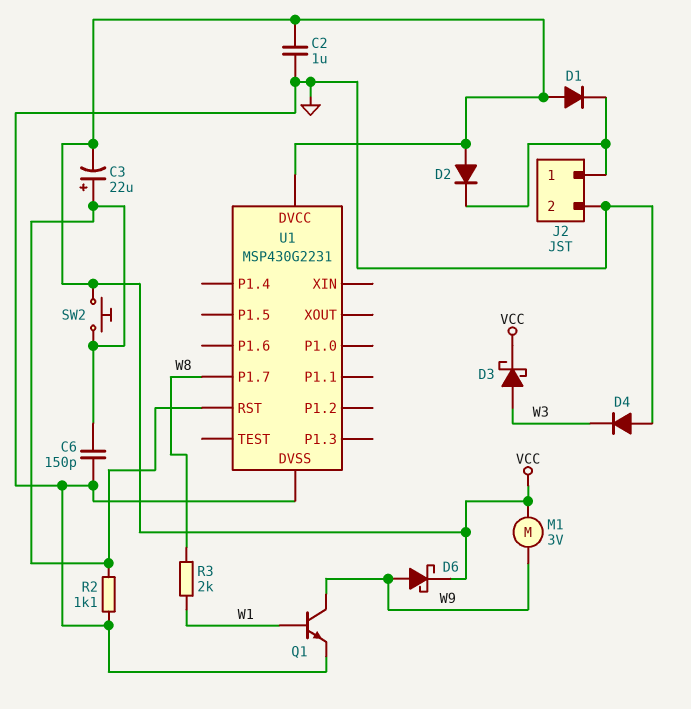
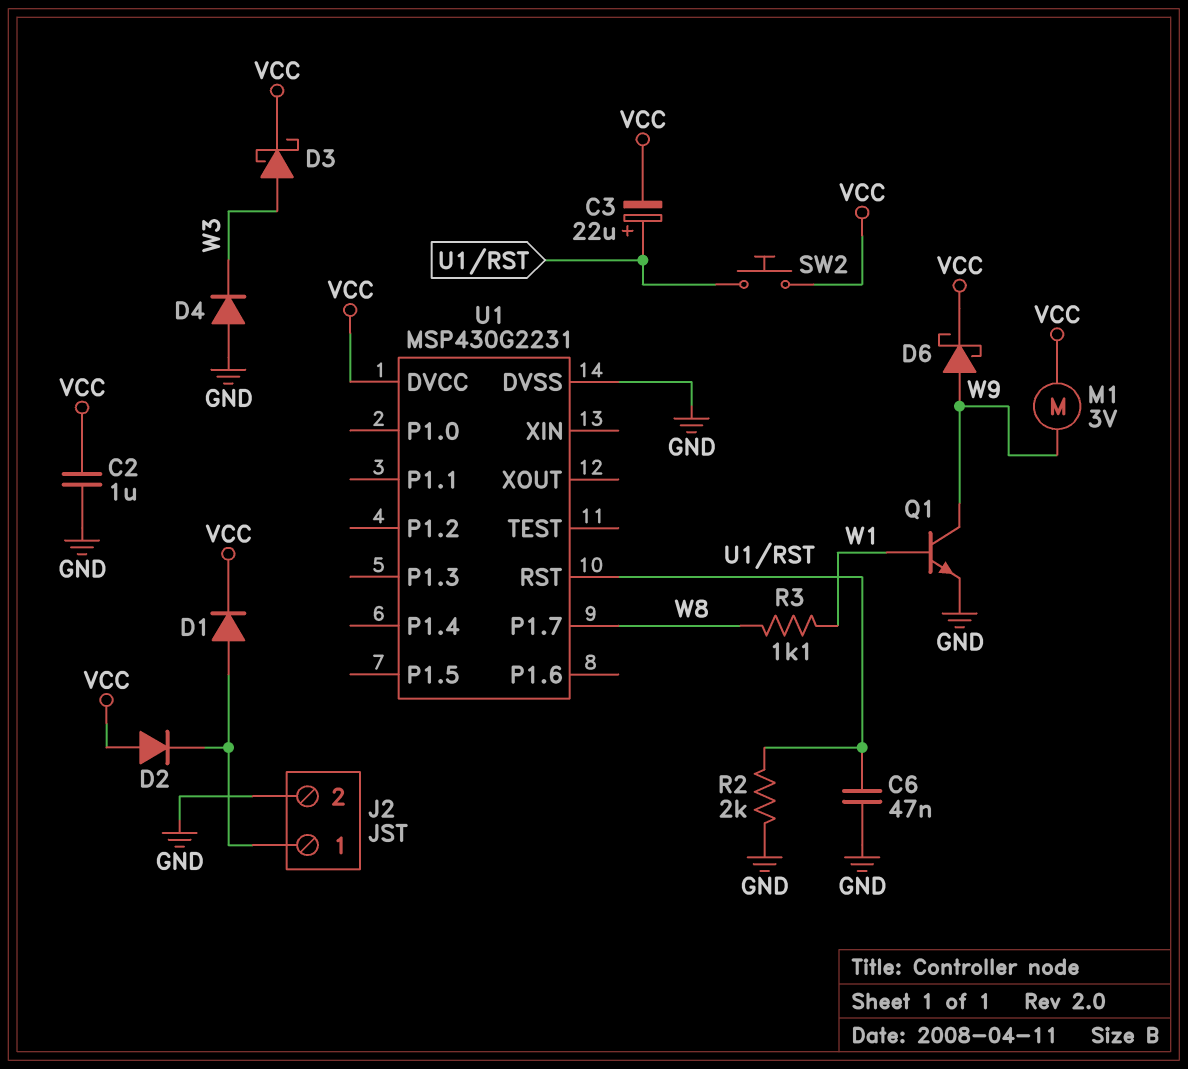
C6: 150pF (GND, U1/RST) -> 47nF (GND, U1/RST)
D1: diode (A VCC, K J2/1) -> diode (A J2/1, K VCC)
R2: 1.1k (GND, U1/RST) -> 2k (GND, U1/RST)
R3: 2k (W1, W8) -> 1.1k (W1, W8)

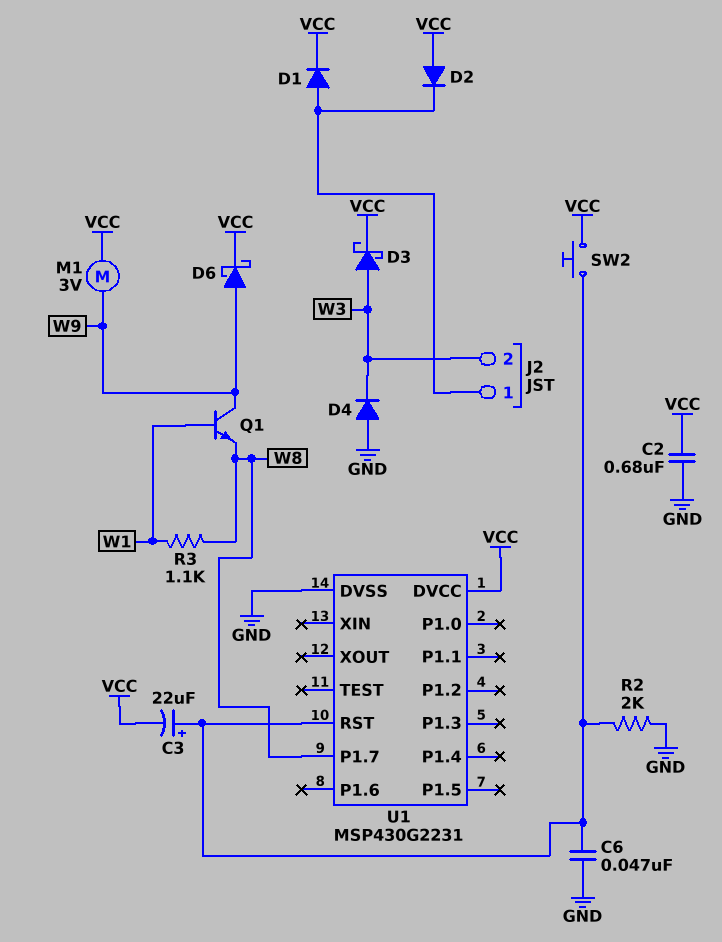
C2: 1uF (GND, VCC) -> 680nF (GND, VCC)
J2 pin 2: GND -> W3
Q1: NPN (B W1, C W9, E GND) -> NPN (B W1, C W9, E W8)

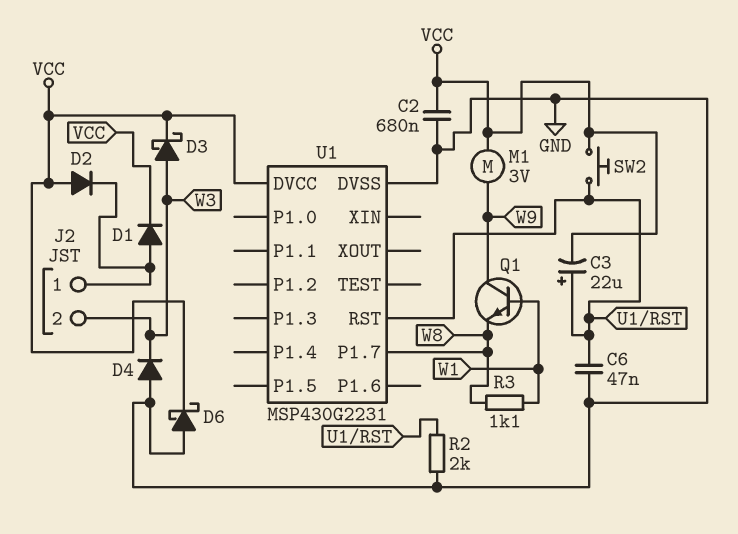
D6: schottky (A W9, K VCC) -> schottky (A GND, K VCC)

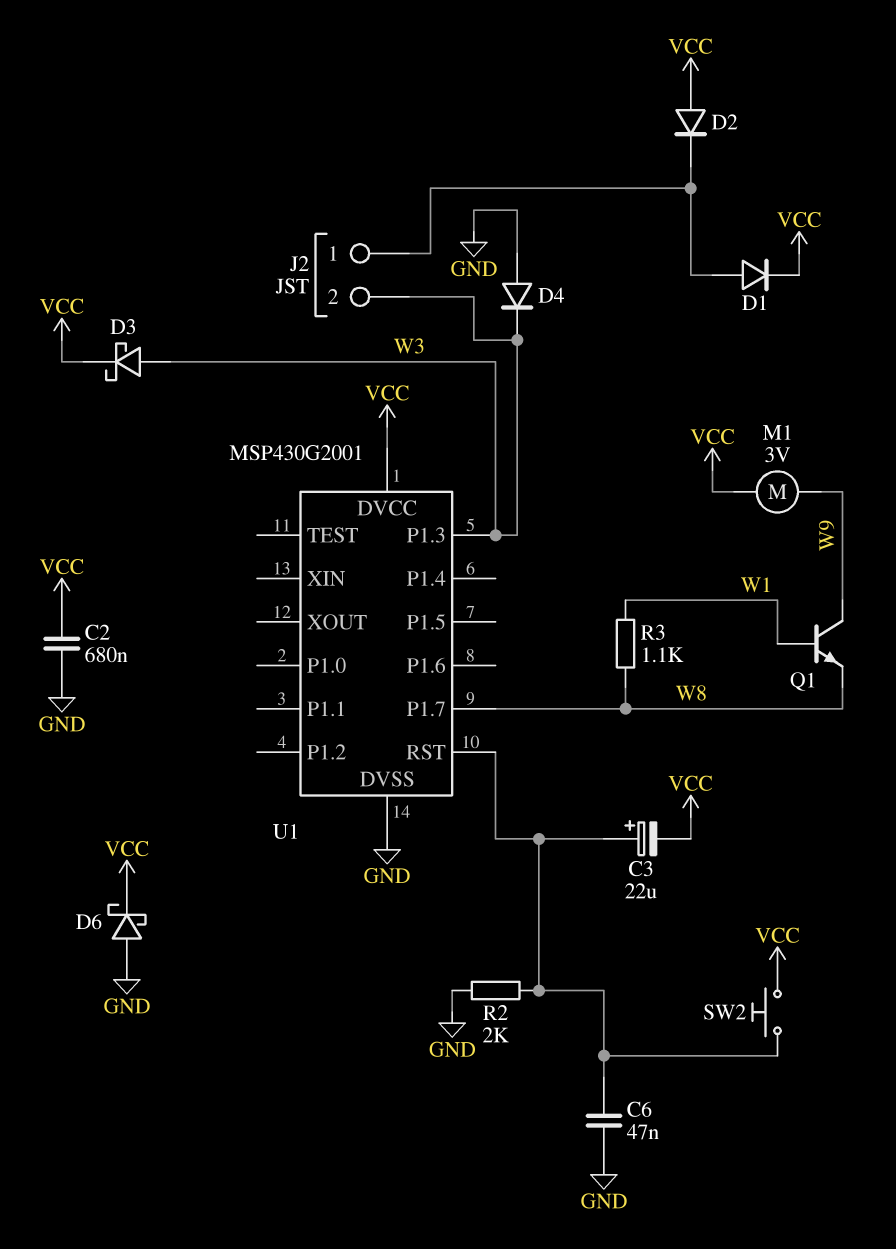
U1: MSP430G2231 -> MSP430G2001
U1 pin P1.3: none -> W3

